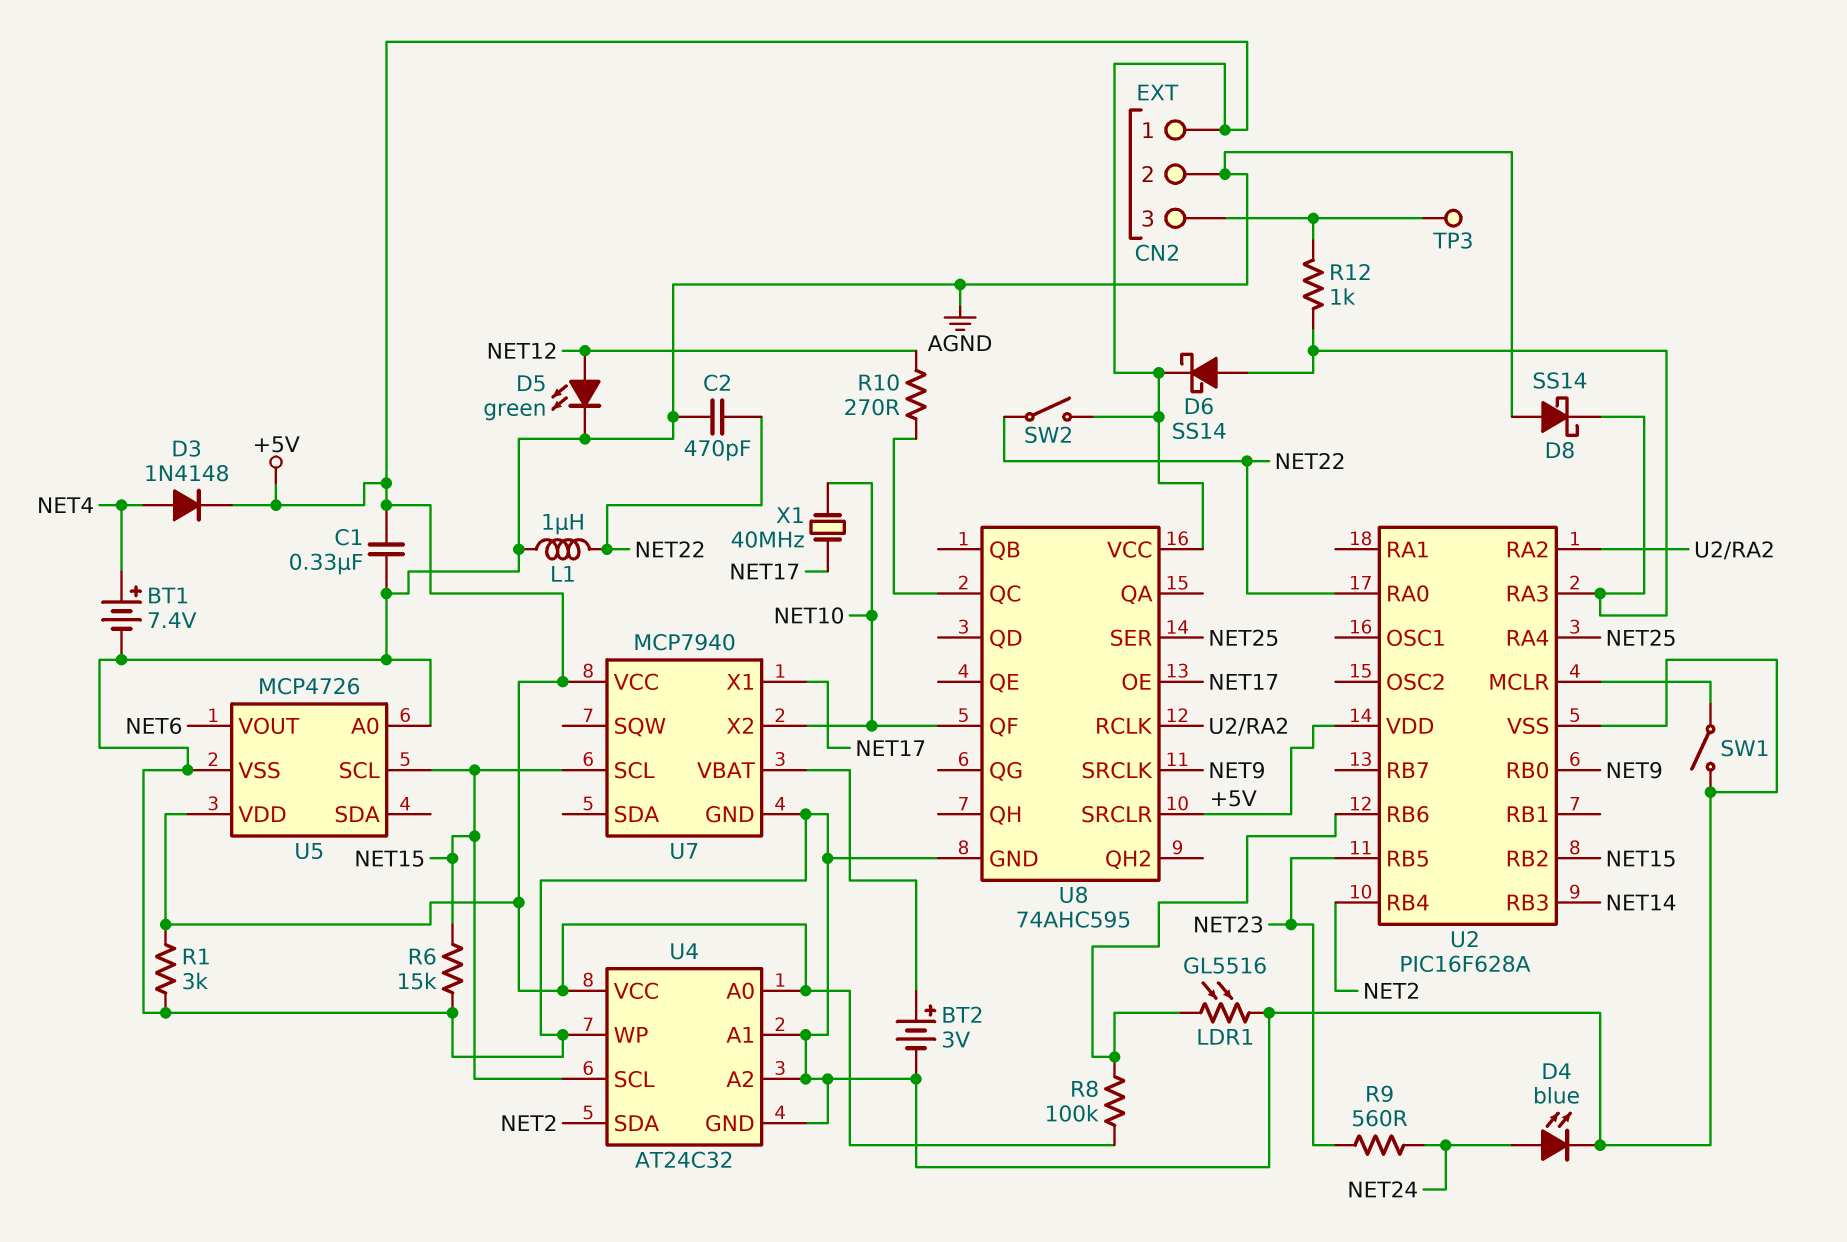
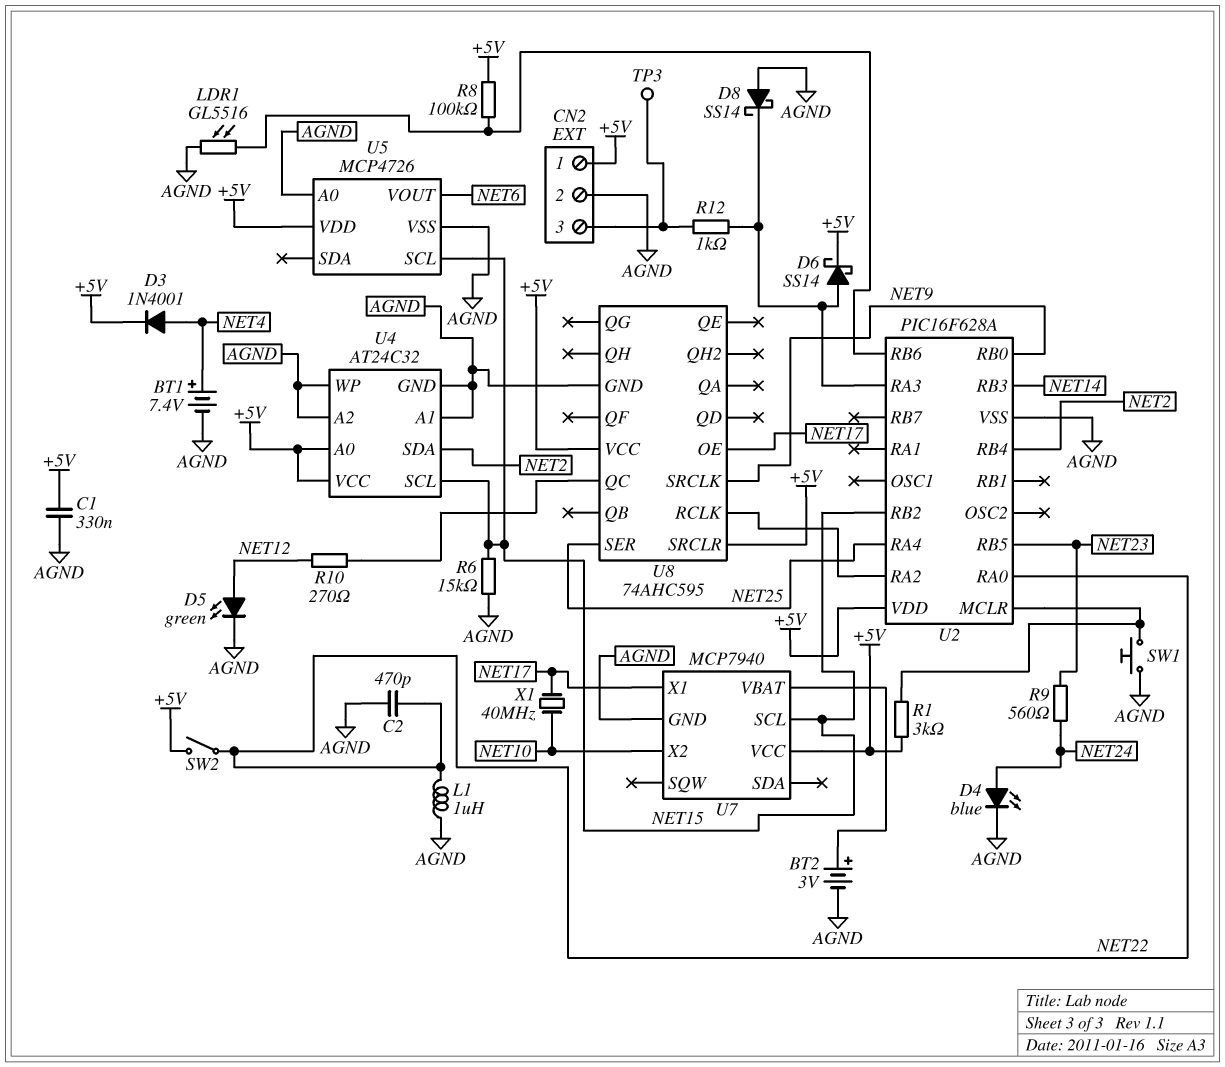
D3: diode 1N4148 (A NET4, K +5V) -> diode 1N4001 (A NET4, K +5V)
R1: 3k (+5V, AGND) -> 3k (+5V, U2/MCLR)
SW1: switch (AGND, U2/MCLR) -> button (AGND, U2/MCLR)
U8 pin QF: NET10 -> none

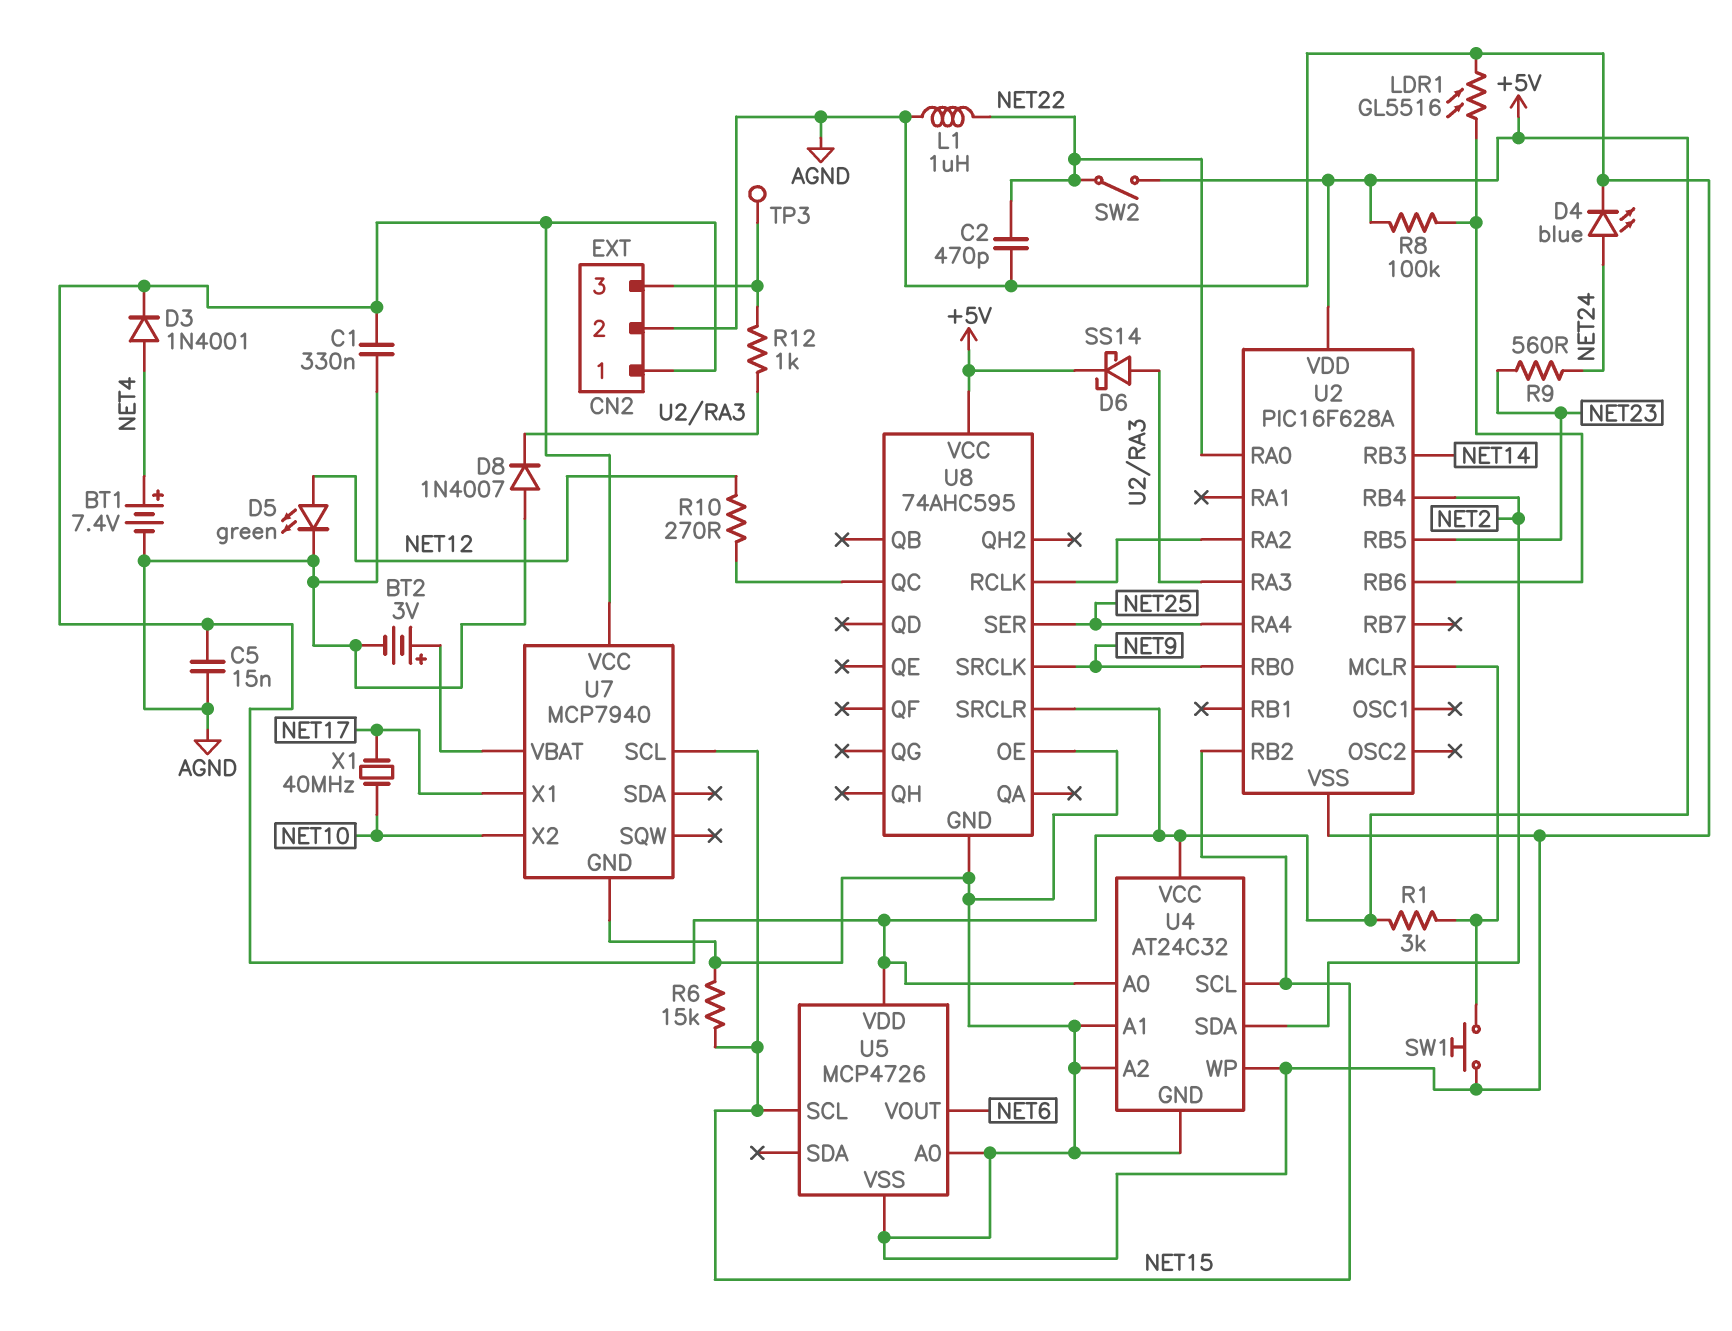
C5: none -> 15nF (+5V, AGND)
D8: schottky SS14 (A AGND, K U2/RA3) -> diode 1N4007 (A AGND, K U2/RA3)
U8 pin OE: NET17 -> AGND

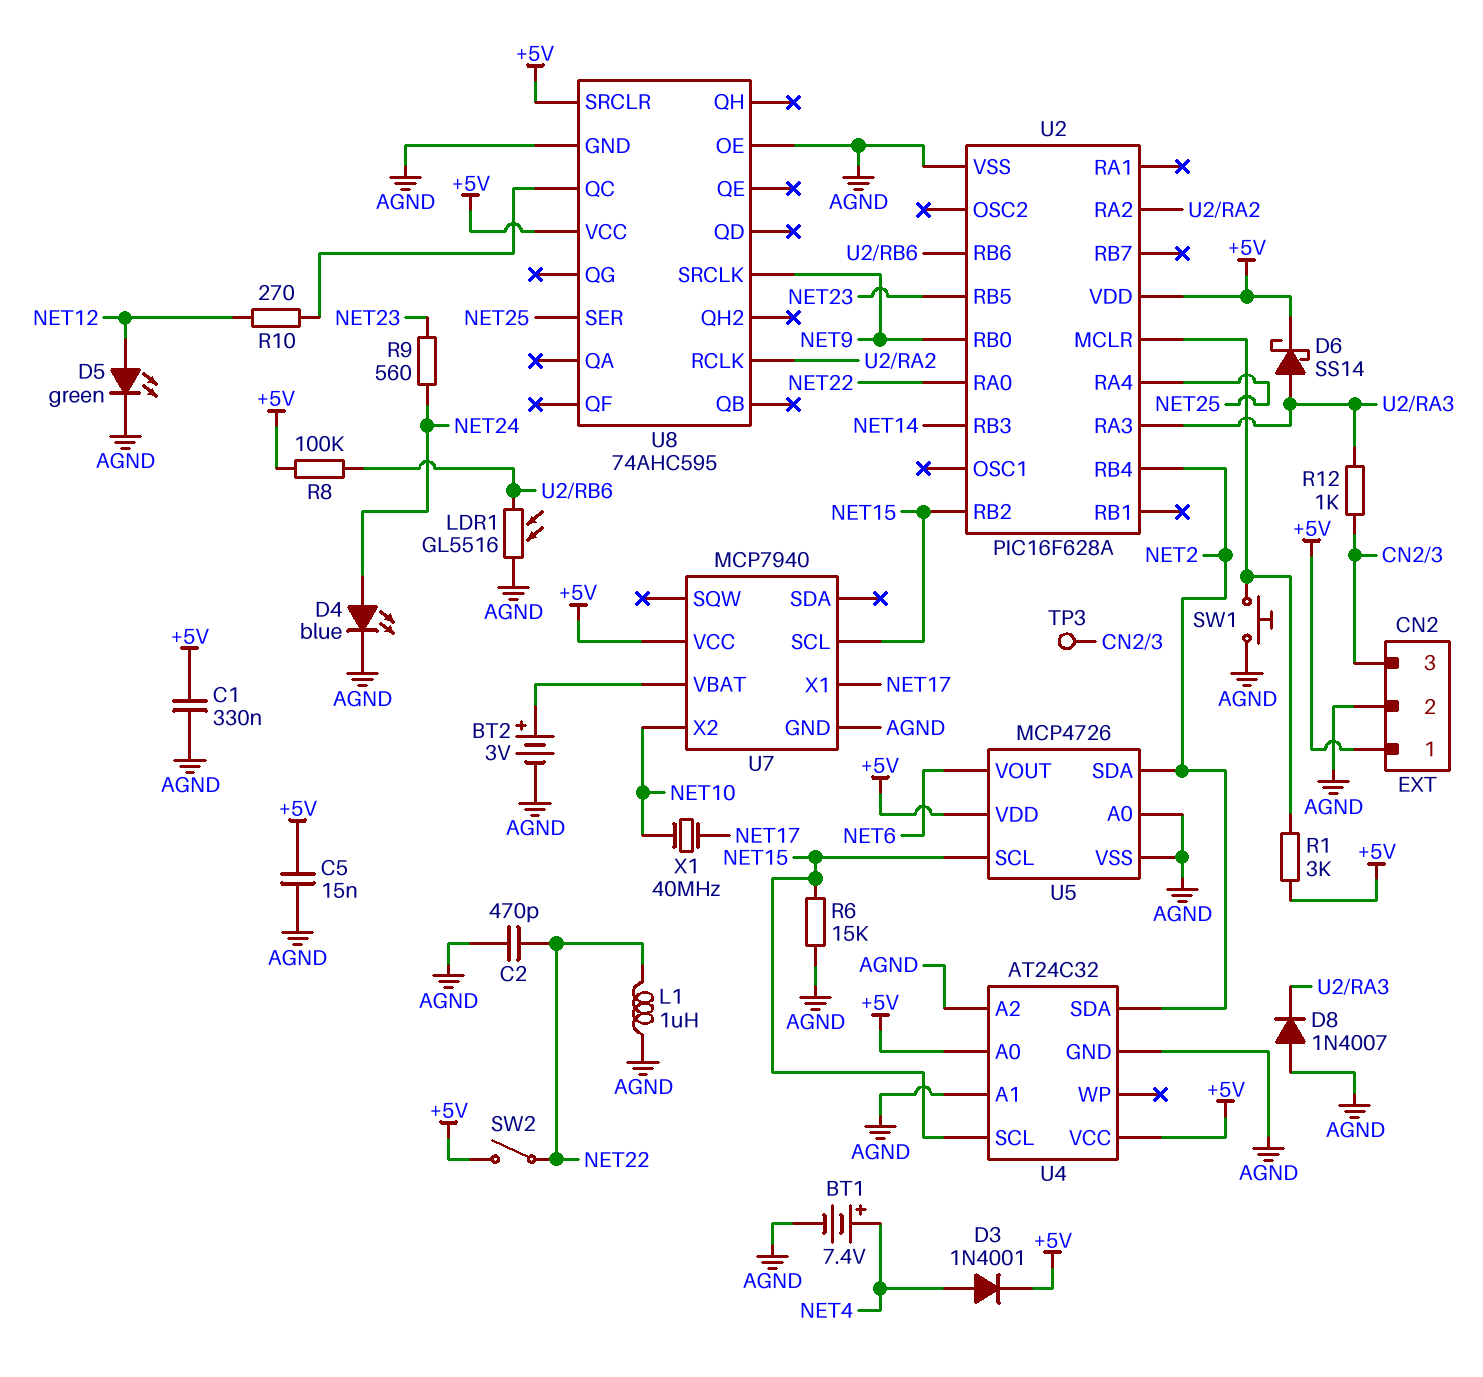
U4 pin WP: AGND -> none
U5 pin SDA: none -> NET2

